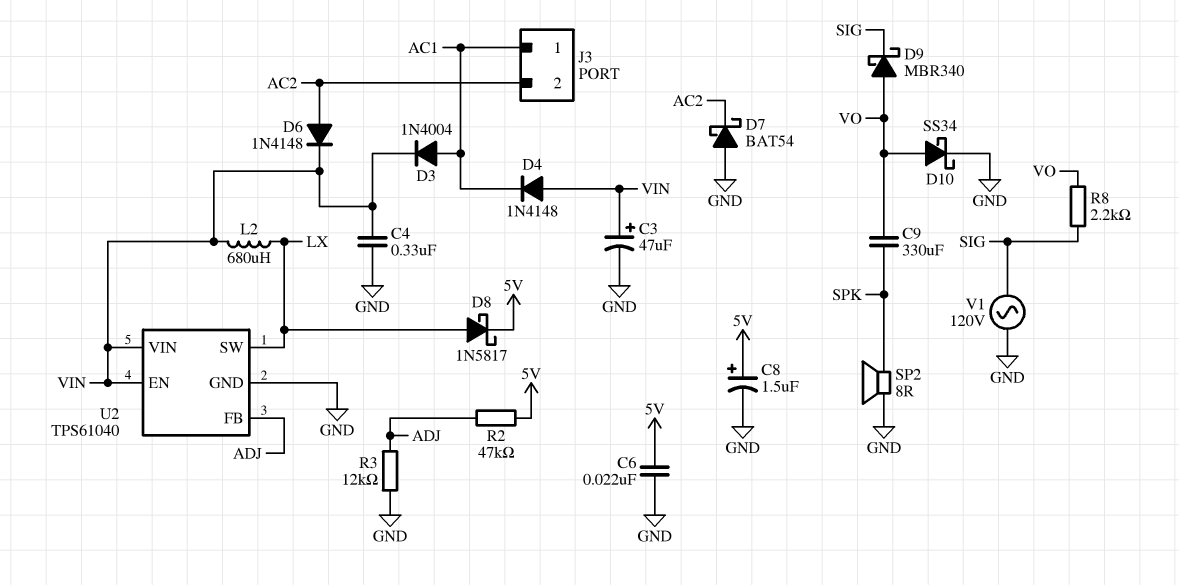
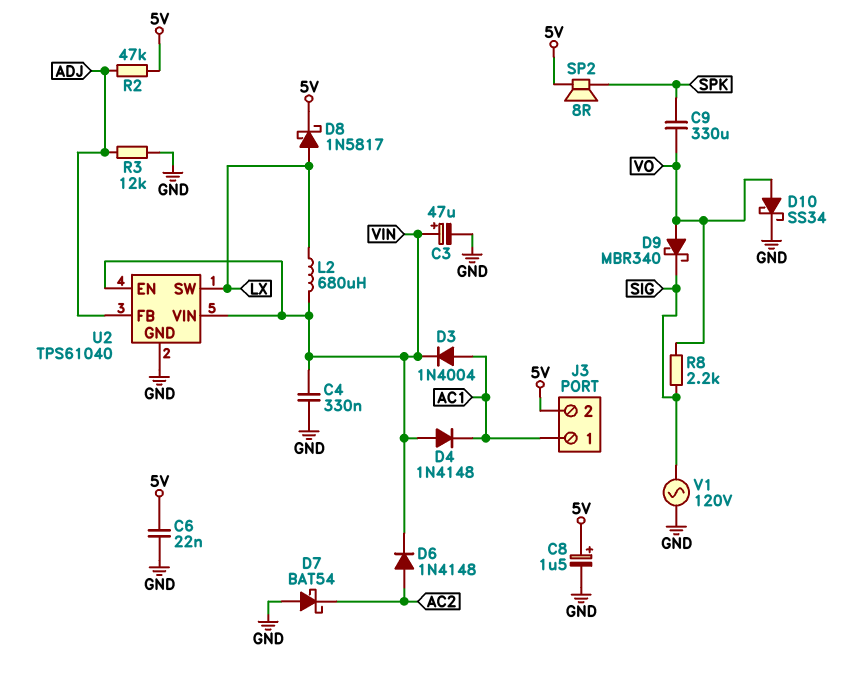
J3 pin 2: AC2 -> 5V
SP2: speaker 8R (GND, SPK) -> speaker 8R (5V, SPK)

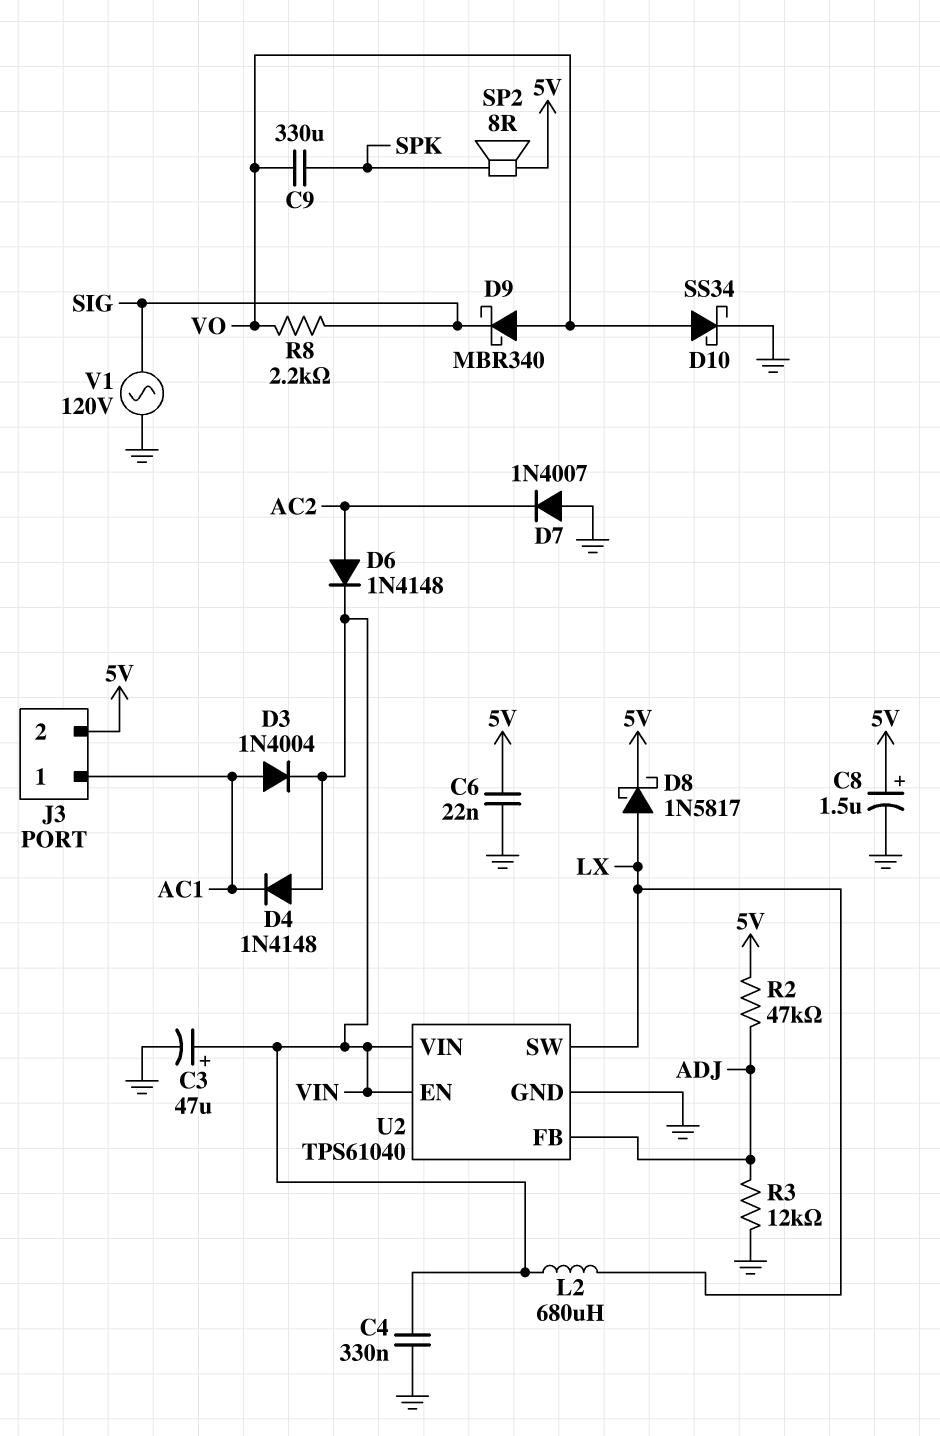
D7: schottky BAT54 (A GND, K AC2) -> diode 1N4007 (A GND, K AC2)

